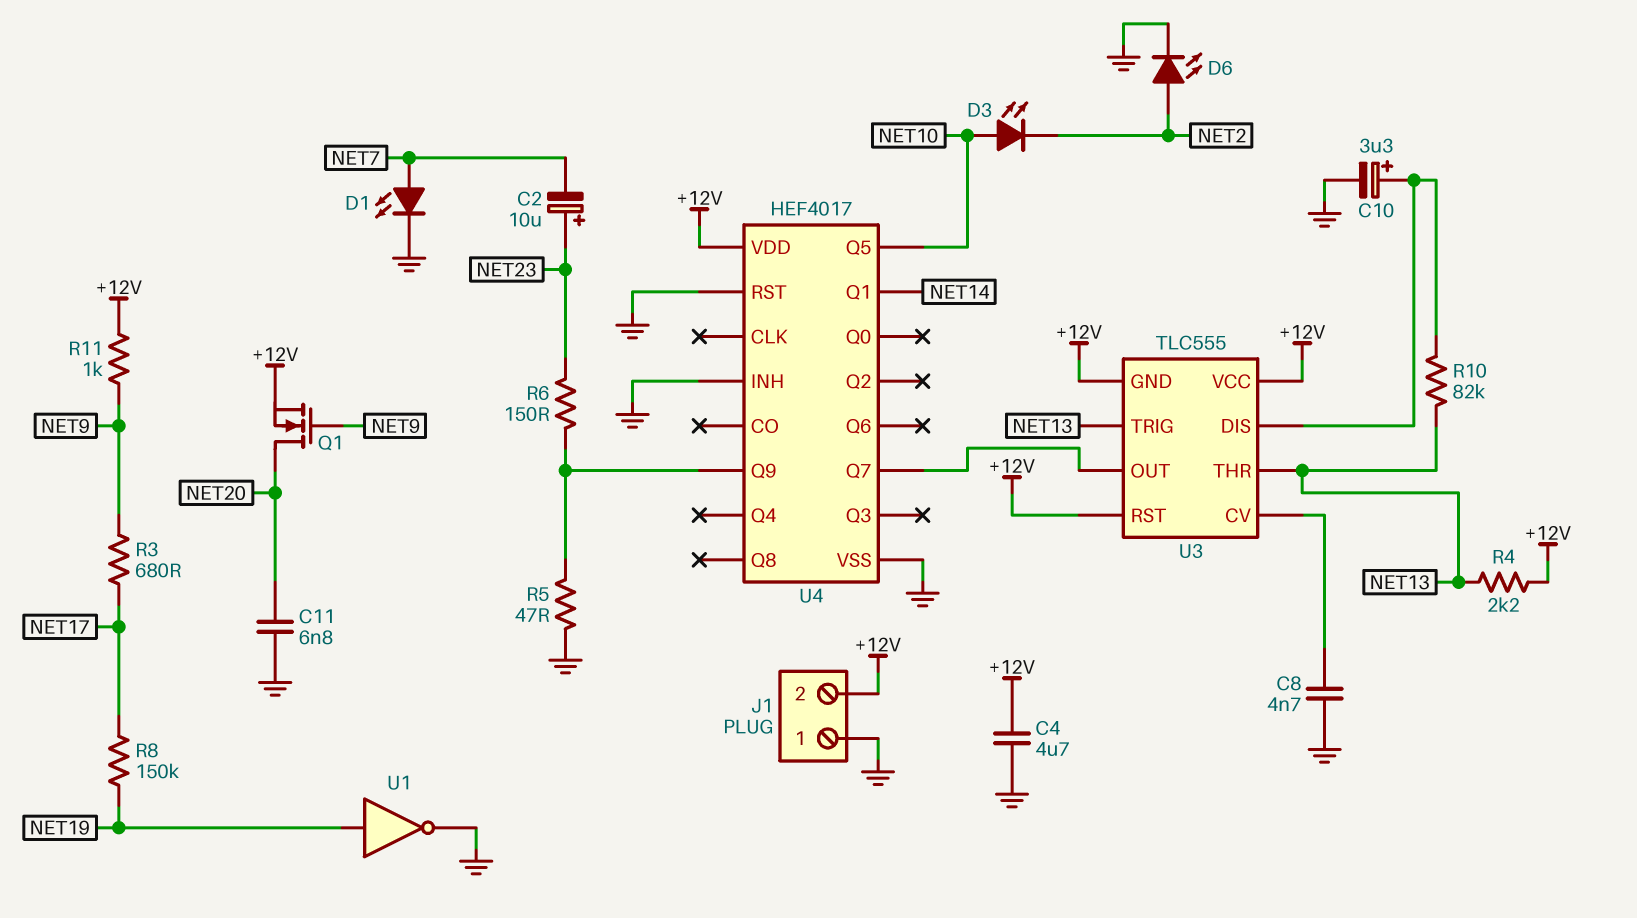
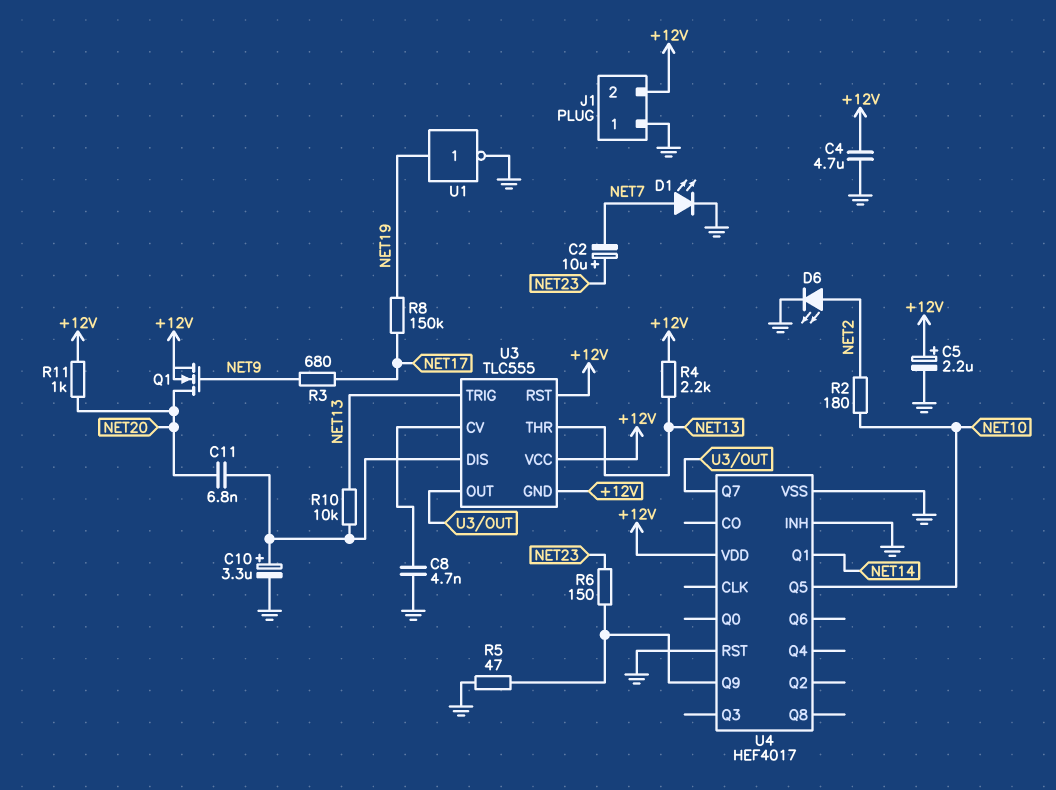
C5: none -> 2.2uF (plus +12V, minus GND)
C11: 6.8nF (GND, NET20) -> 6.8nF (NET20, U3/DIS)
D3: LED (A NET10, K NET2) -> none
R2: none -> 180 (NET2, NET10)
R10: 82k (NET13, U3/DIS) -> 10k (NET13, U3/DIS)
R11: 1k (+12V, NET9) -> 1k (+12V, NET20)

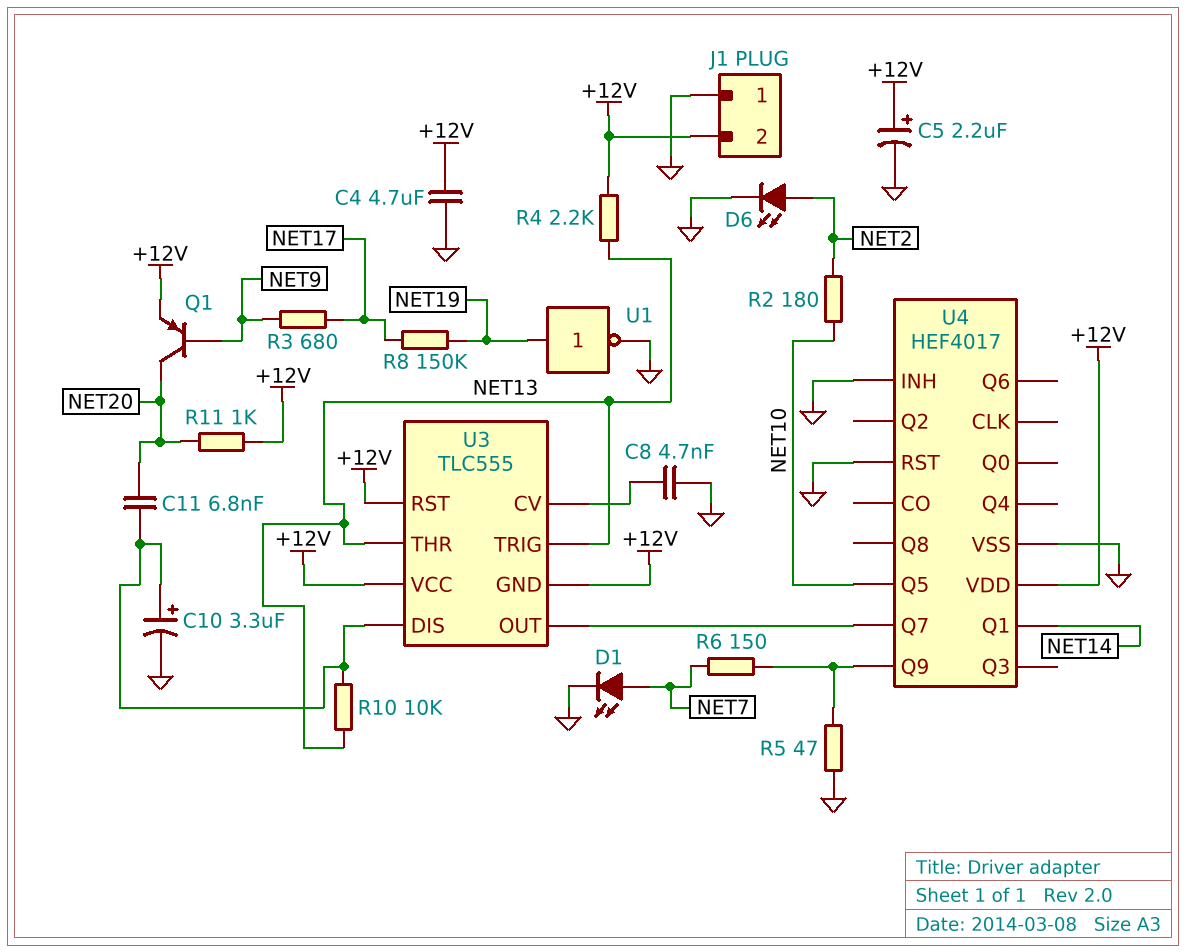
C2: 10uF (plus NET23, minus NET7) -> none
Q1: NMOS (G NET9, D NET20, S +12V) -> PNP (B NET9, C NET20, E +12V)
R6: 150 (NET23, U4/Q9) -> 150 (NET7, U4/Q9)

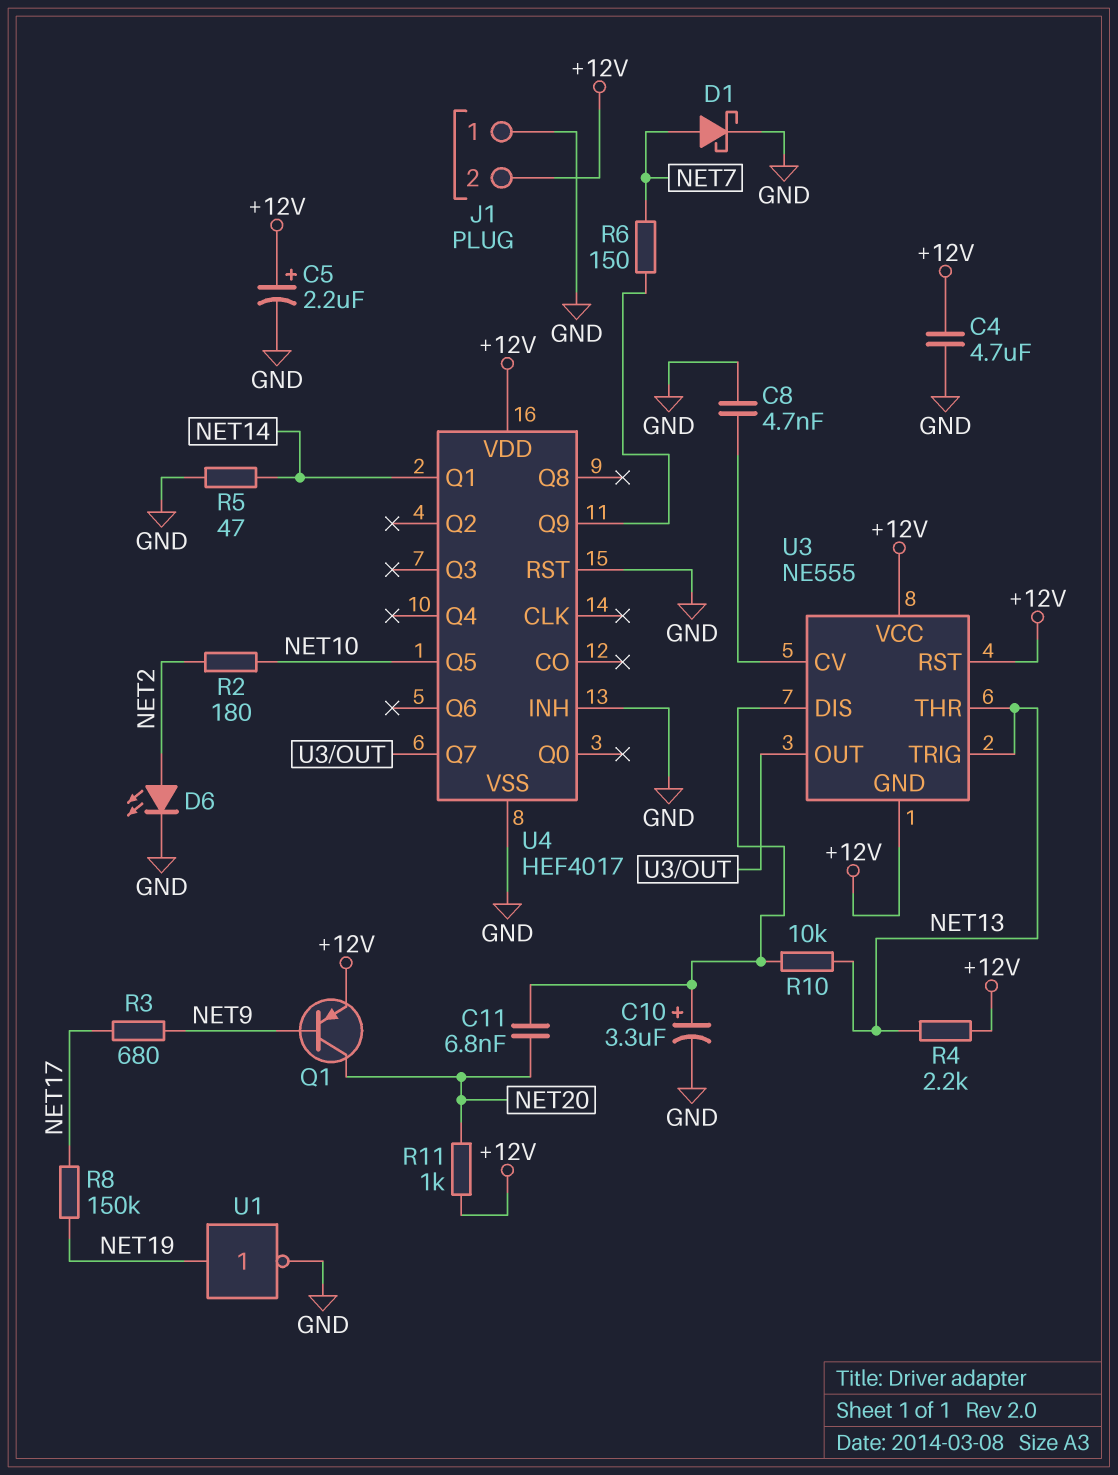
D1: LED (A NET7, K GND) -> schottky (A NET7, K GND)
R5: 47 (GND, U4/Q9) -> 47 (GND, NET14)
U3: TLC555 -> NE555

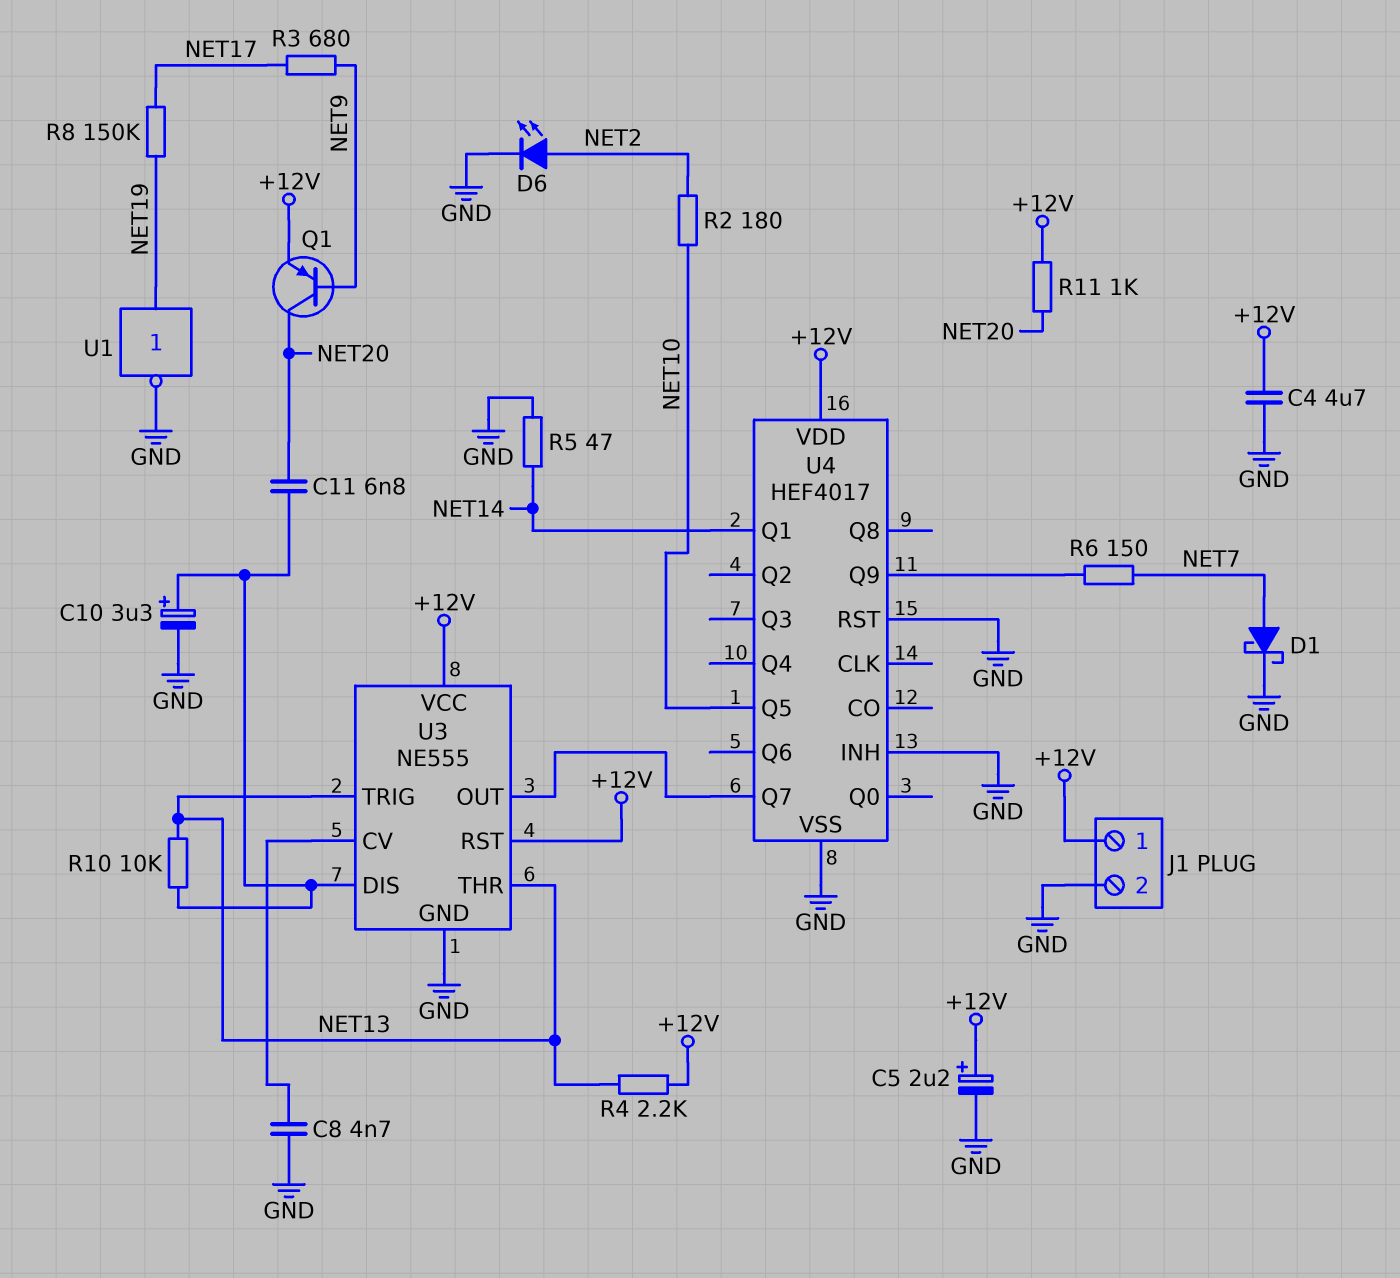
J1 pin 1: GND -> +12V
J1 pin 2: +12V -> GND
U3 pin GND: +12V -> GND

